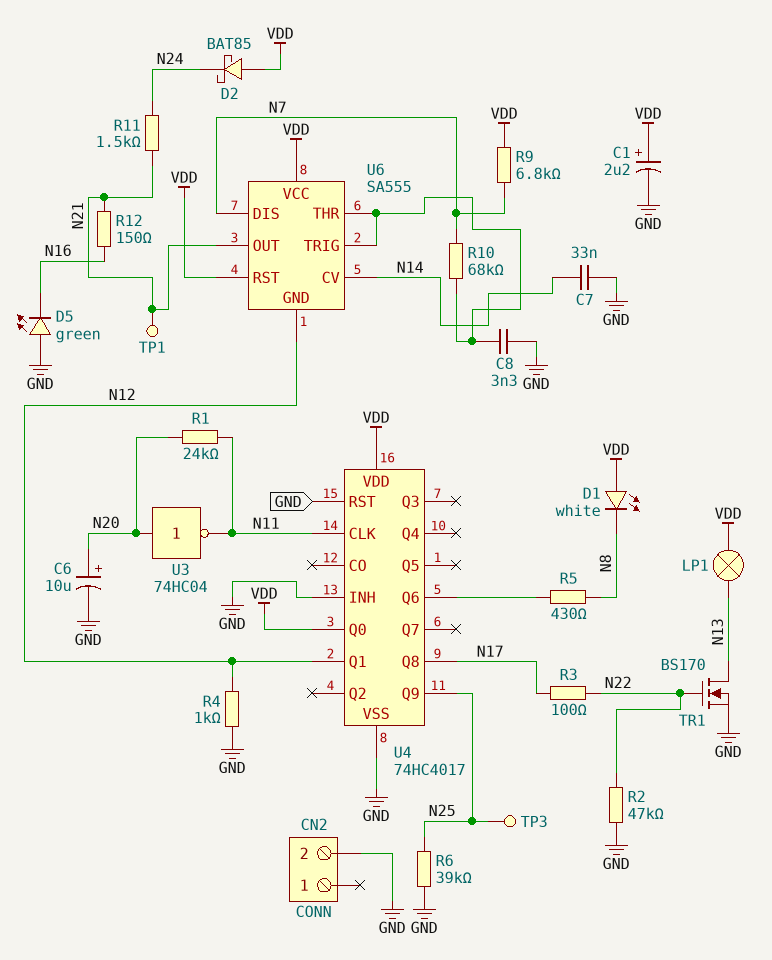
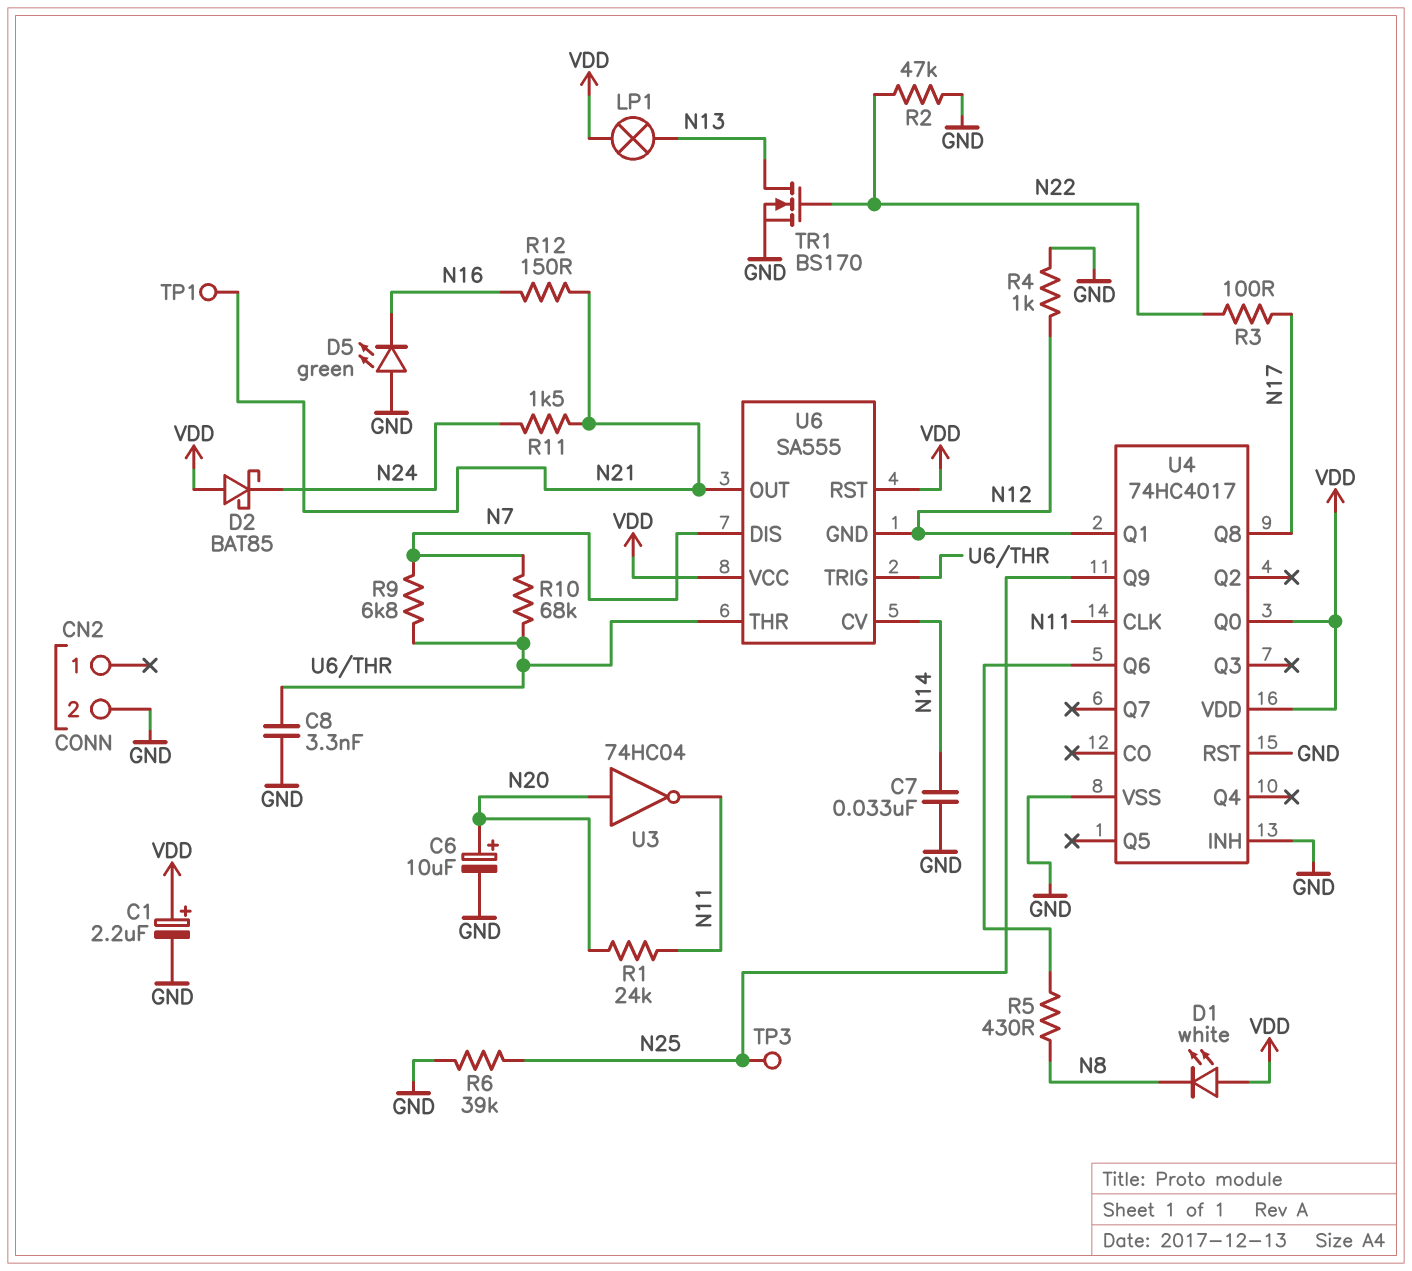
R9: 6.8k (N7, VDD) -> 6.8k (N7, U6/THR)

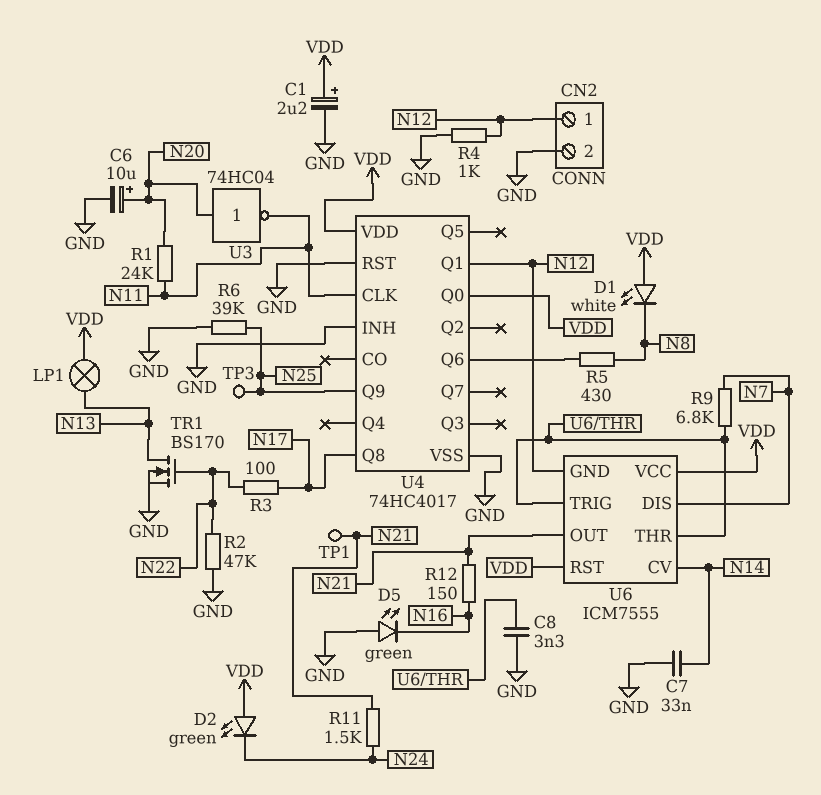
CN2 pin 1: none -> N12
D2: schottky BAT85 (A VDD, K N24) -> LED green (A VDD, K N24)
R10: 68k (N7, U6/THR) -> none
U6: SA555 -> ICM7555

